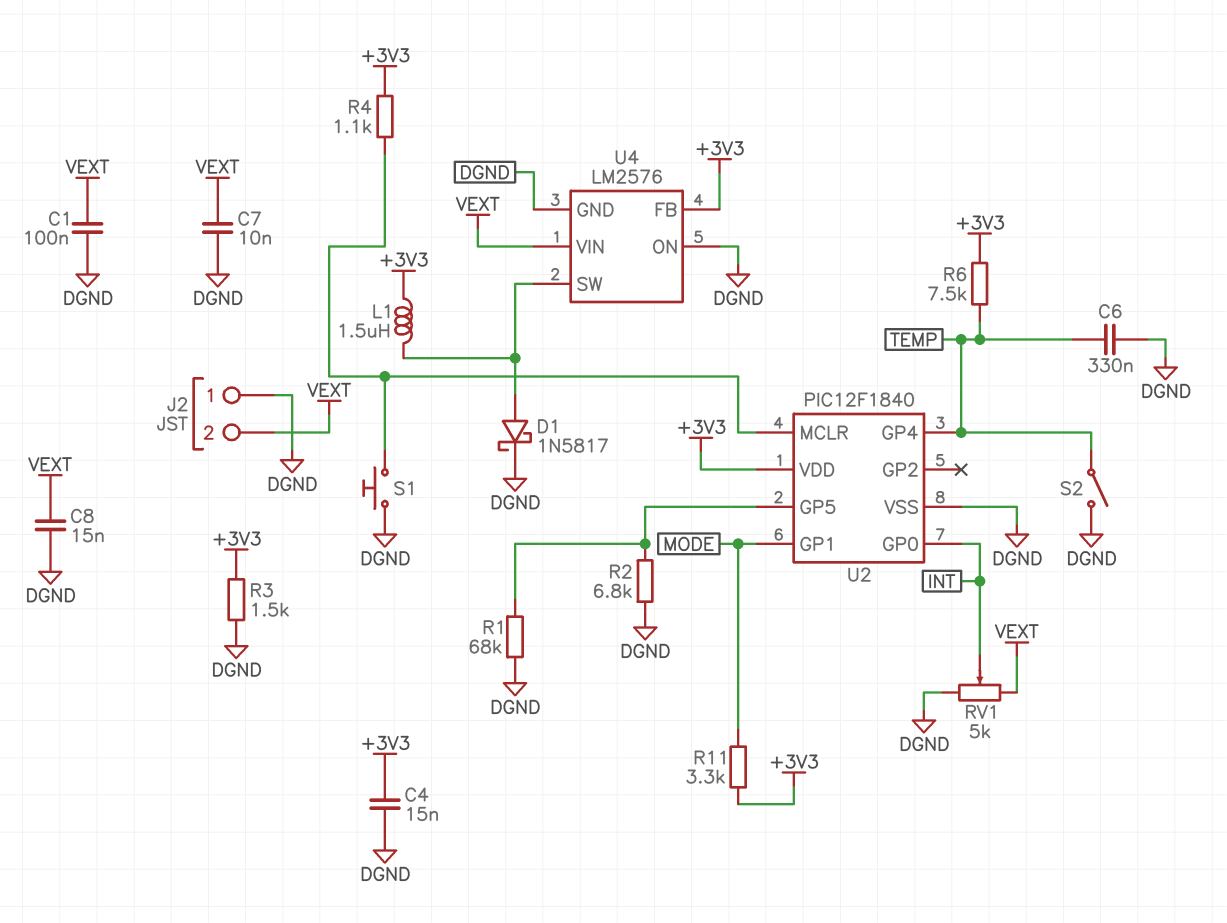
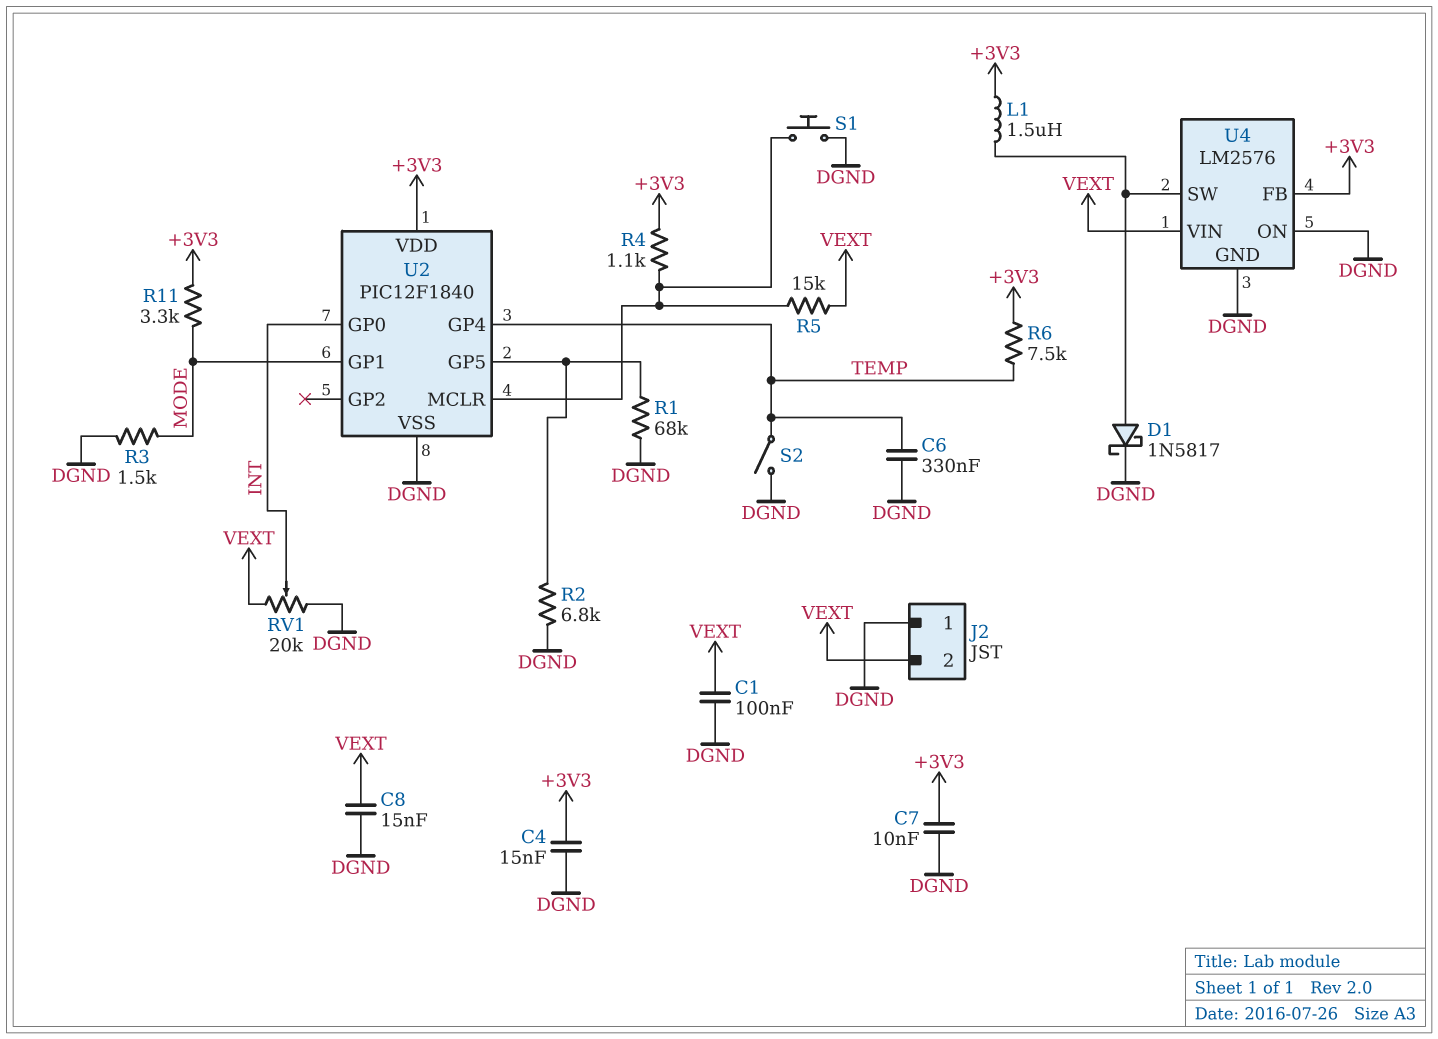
C7: 10nF (DGND, VEXT) -> 10nF (+3V3, DGND)
R3: 1.5k (+3V3, DGND) -> 1.5k (DGND, MODE)
R5: none -> 15k (U2/MCLR, VEXT)
RV1: 5k (DGND, VEXT, wiper INT) -> 20k (DGND, VEXT, wiper INT)

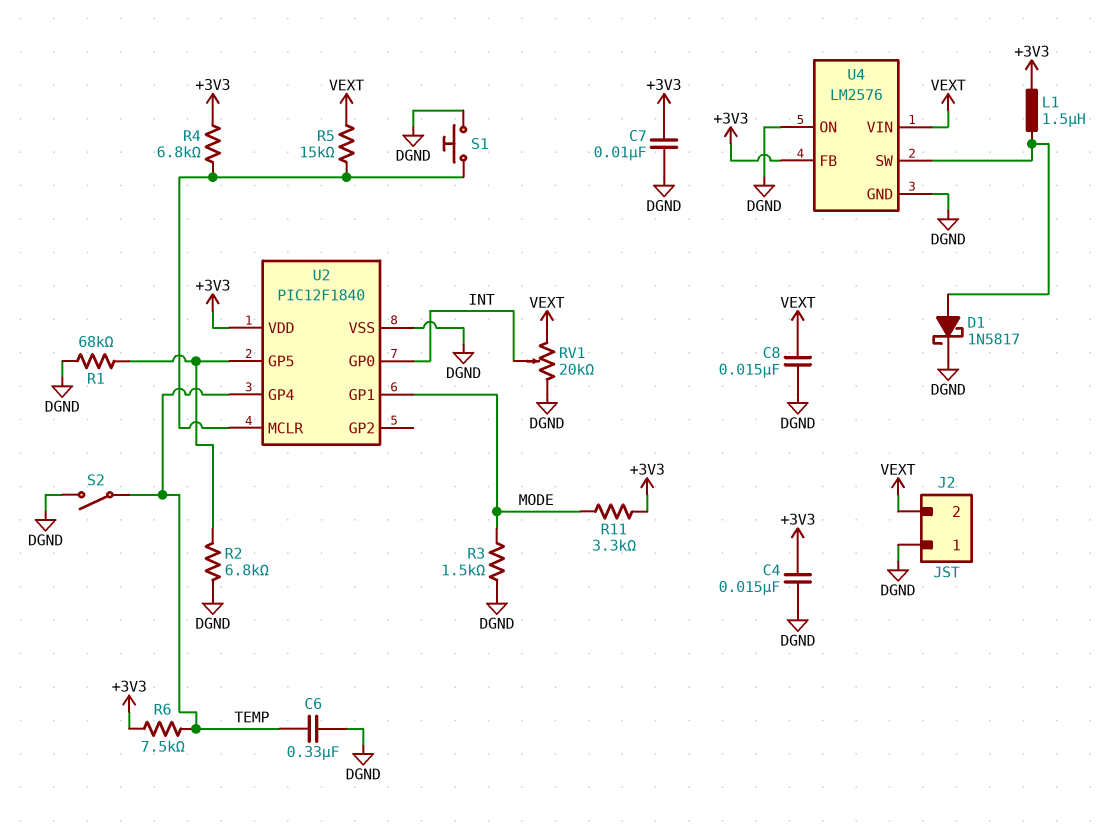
C1: 100nF (DGND, VEXT) -> none
R4: 1.1k (+3V3, U2/MCLR) -> 6.8k (+3V3, U2/MCLR)

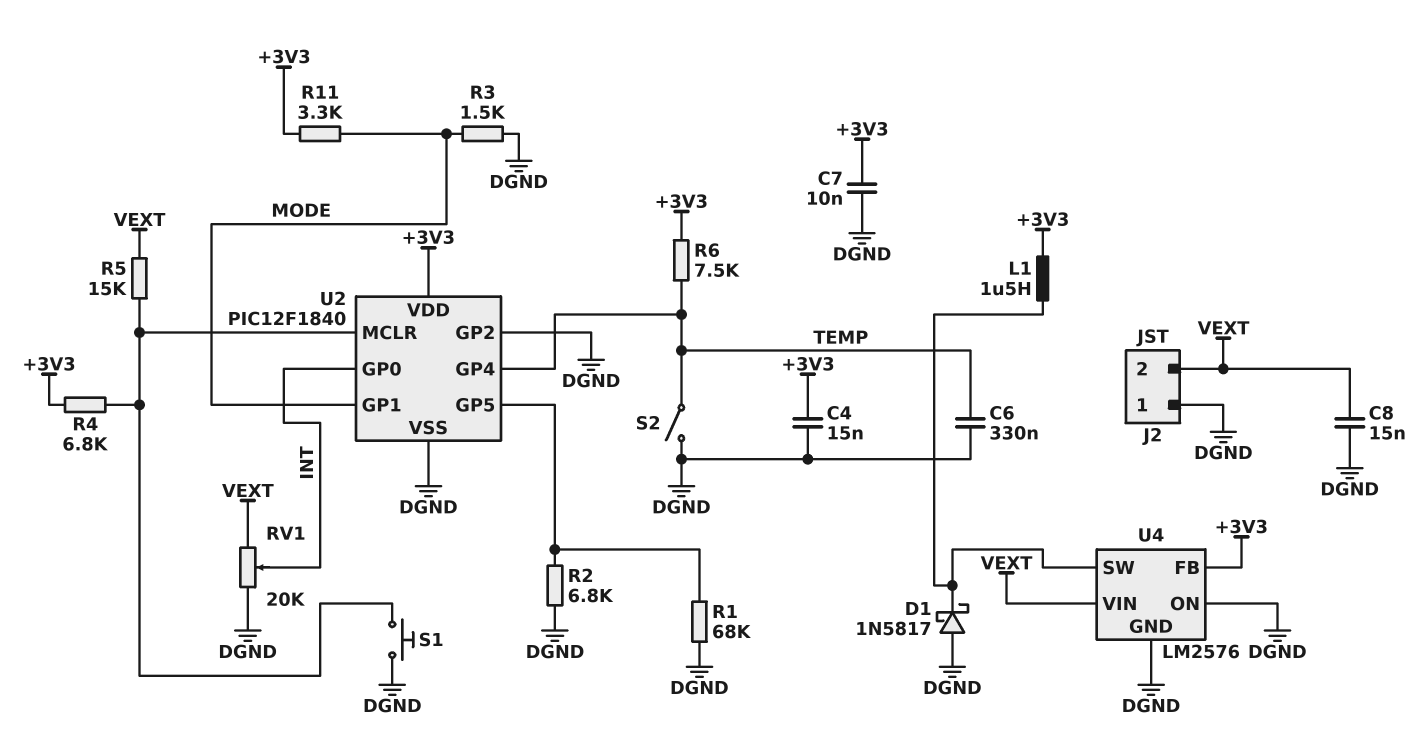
D1: schottky 1N5817 (A U4/SW, K DGND) -> schottky 1N5817 (A DGND, K U4/SW)
U2 pin GP2: none -> DGND

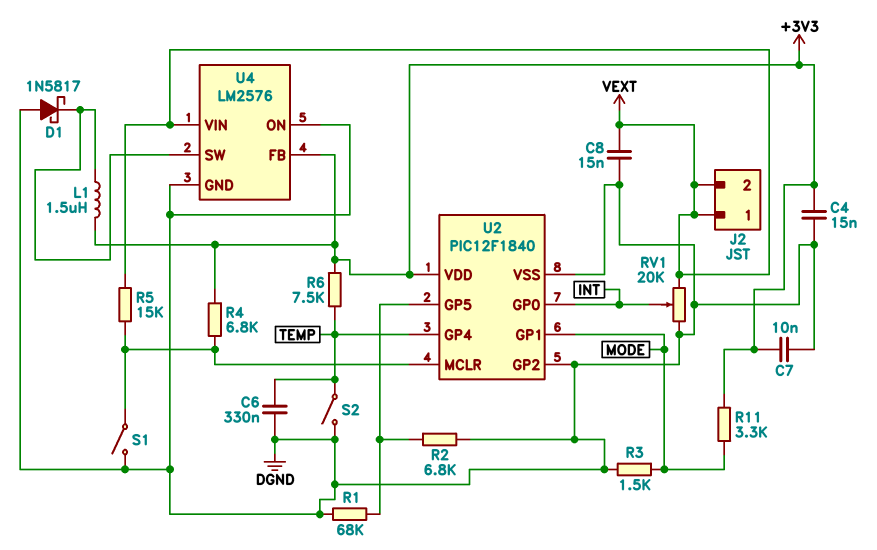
J2 pin 1: DGND -> VEXT
S1: button (DGND, U2/MCLR) -> switch (DGND, U2/MCLR)

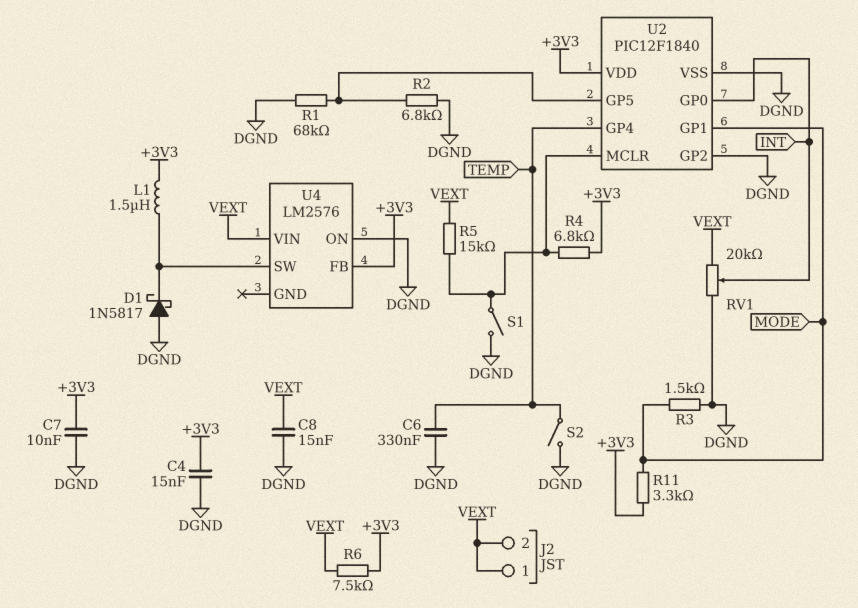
R6: 7.5k (+3V3, TEMP) -> 7.5k (+3V3, VEXT)
U4 pin GND: DGND -> none

